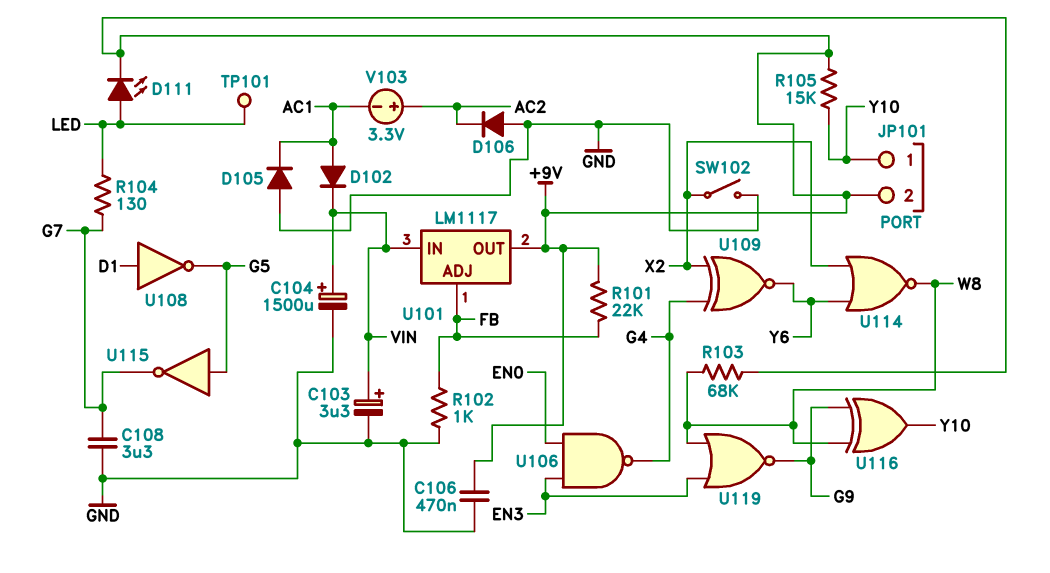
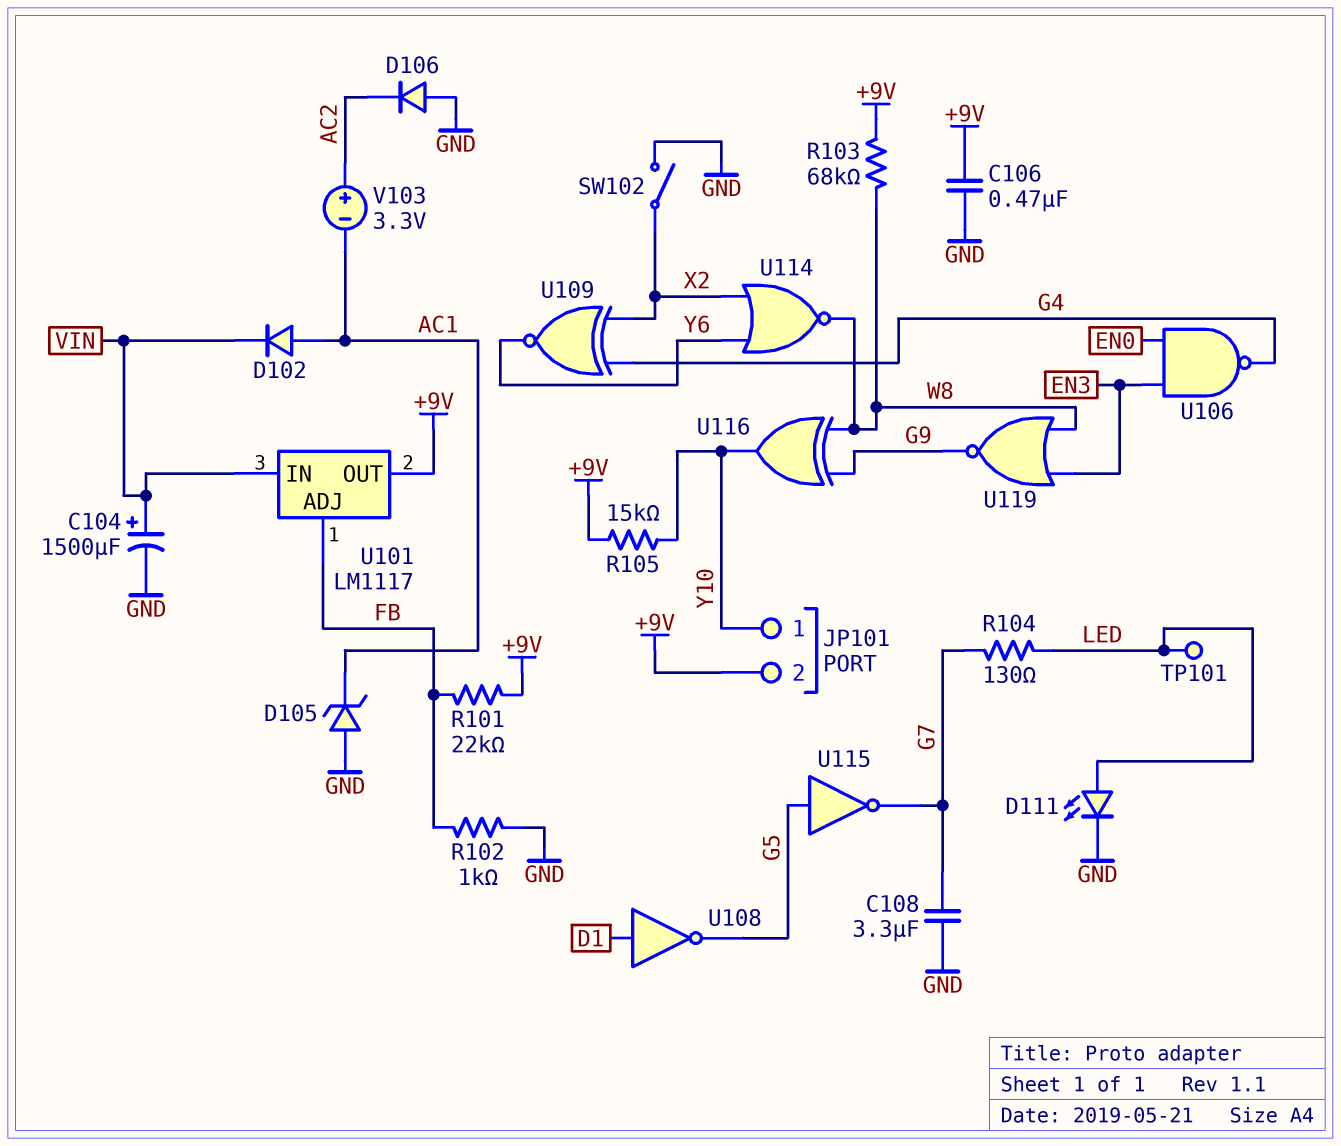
C103: 3.3uF (plus VIN, minus GND) -> none
D105: diode (A GND, K AC1) -> zener (A GND, K AC1)
D111: LED (A LED, K +9V) -> LED (A LED, K GND)

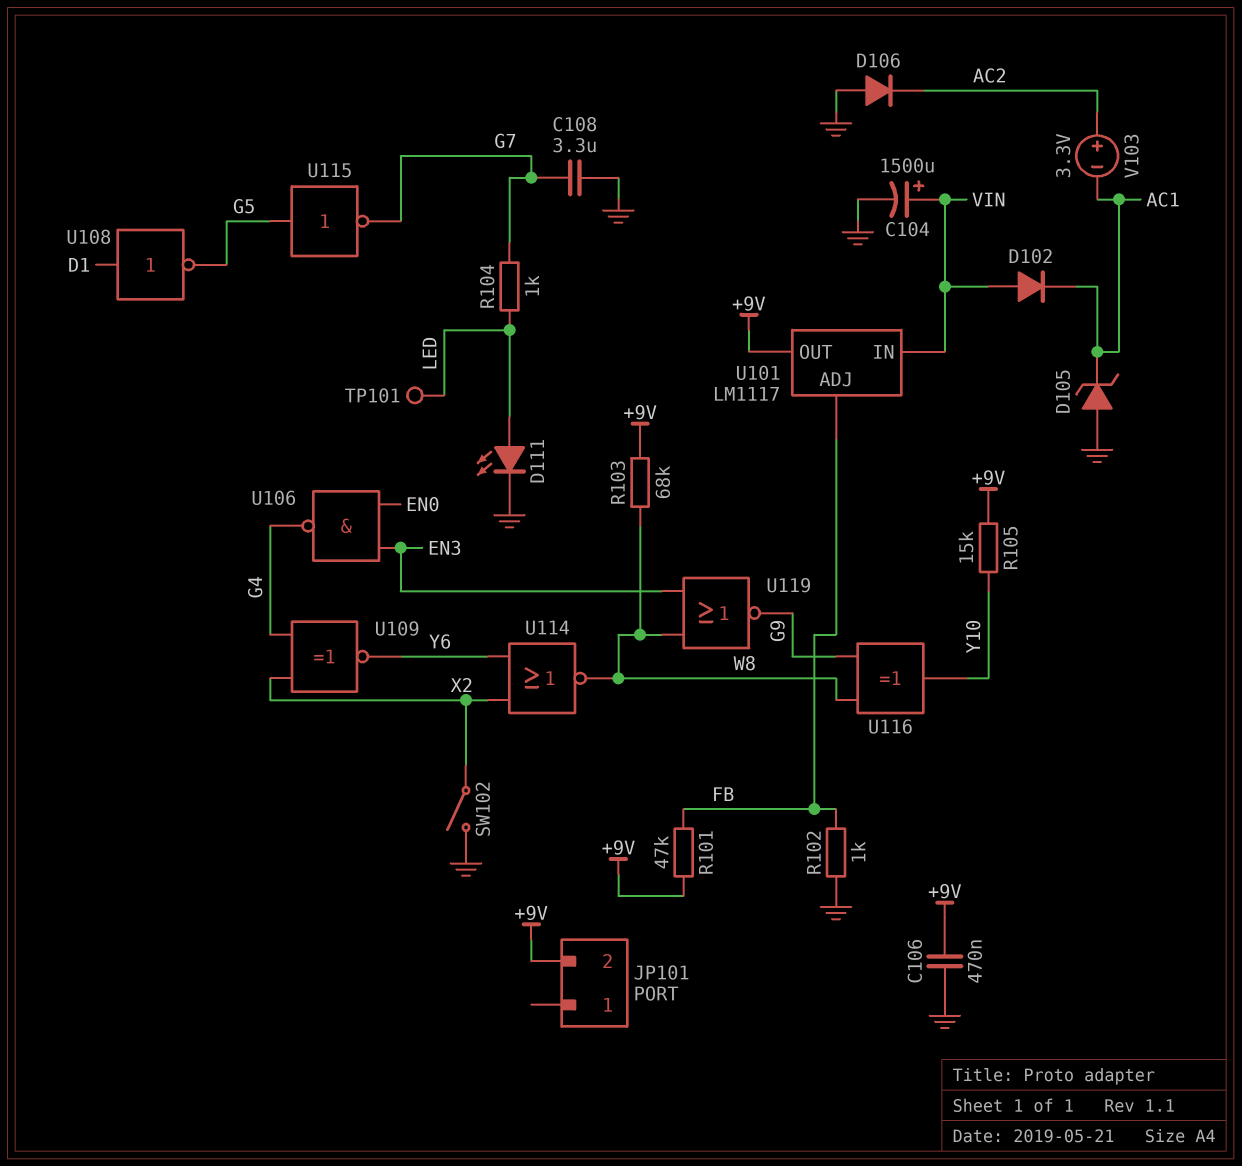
D102: diode (A AC1, K VIN) -> diode (A VIN, K AC1)
JP101 pin 1: Y10 -> none
R101: 22k (+9V, FB) -> 47k (+9V, FB)
R104: 130 (G7, LED) -> 1k (G7, LED)

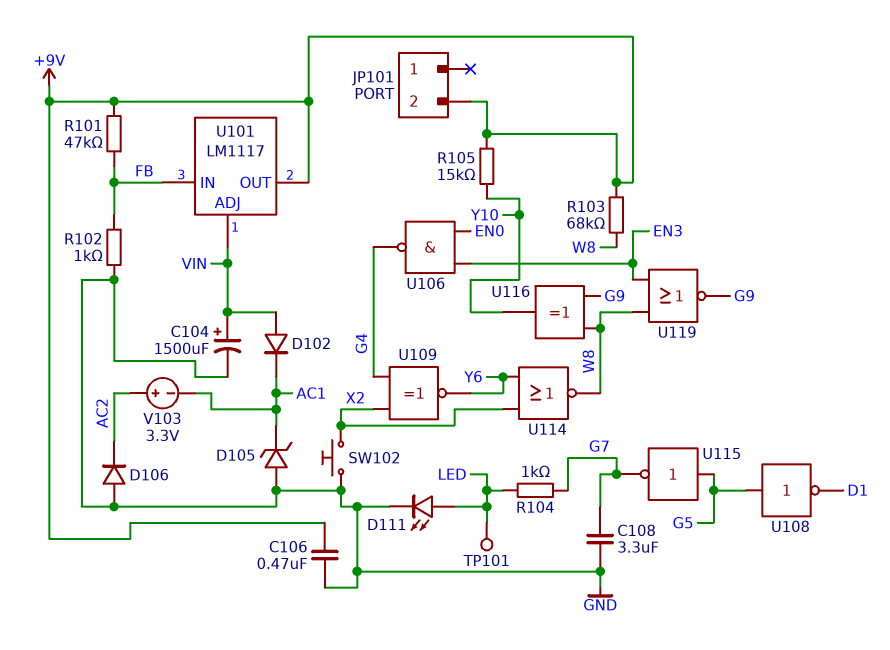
SW102: switch (GND, X2) -> button (GND, X2)
U101 pin ADJ: FB -> VIN
U101 pin IN: VIN -> FB
U108: NOT (in D1, out G5) -> NOT (in G5, out D1)

